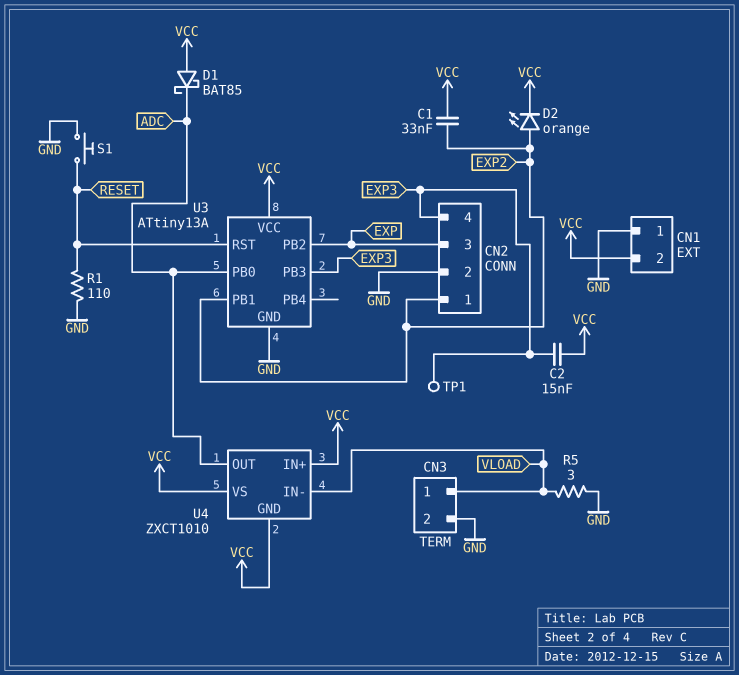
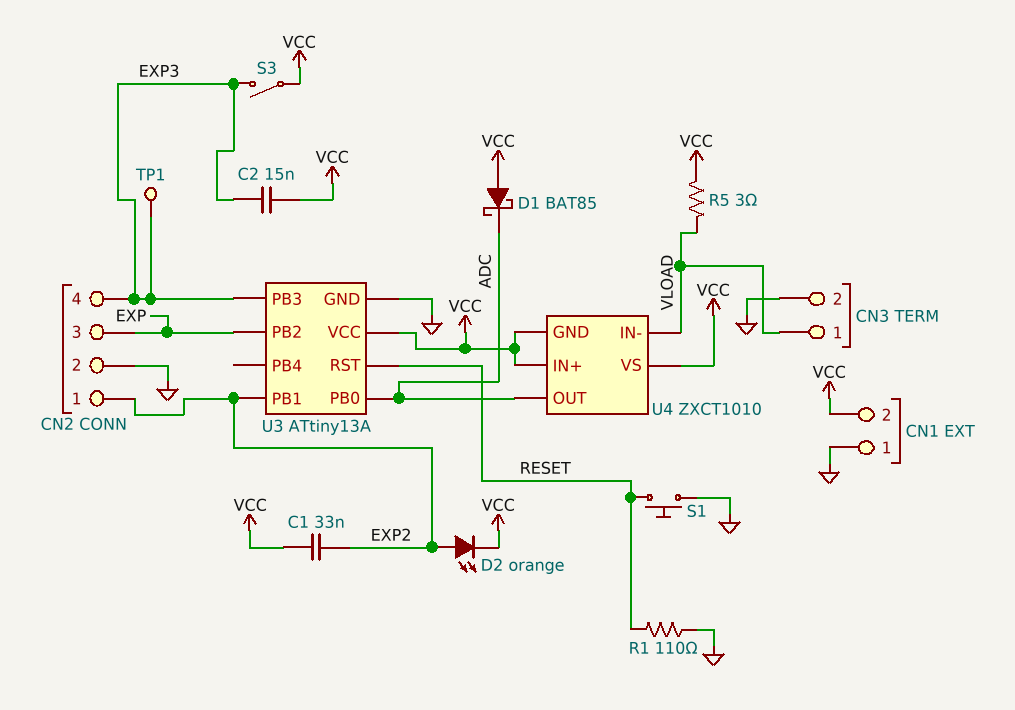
R5: 3 (GND, VLOAD) -> 3 (VCC, VLOAD)
S3: none -> switch (EXP3, VCC)

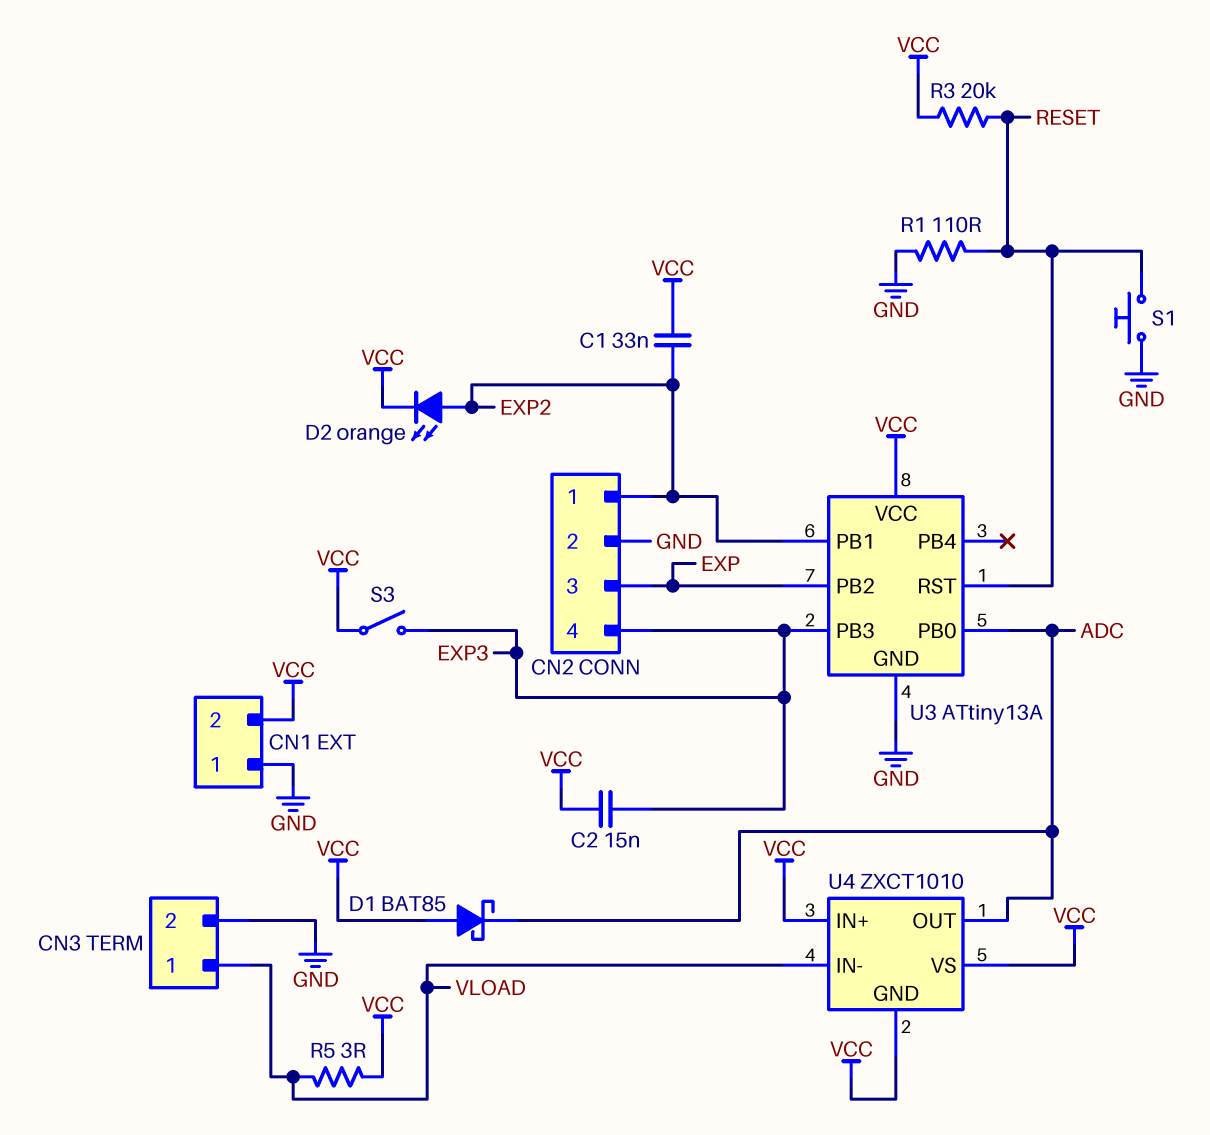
R3: none -> 20k (RESET, VCC)
TP1: test point (EXP3) -> none

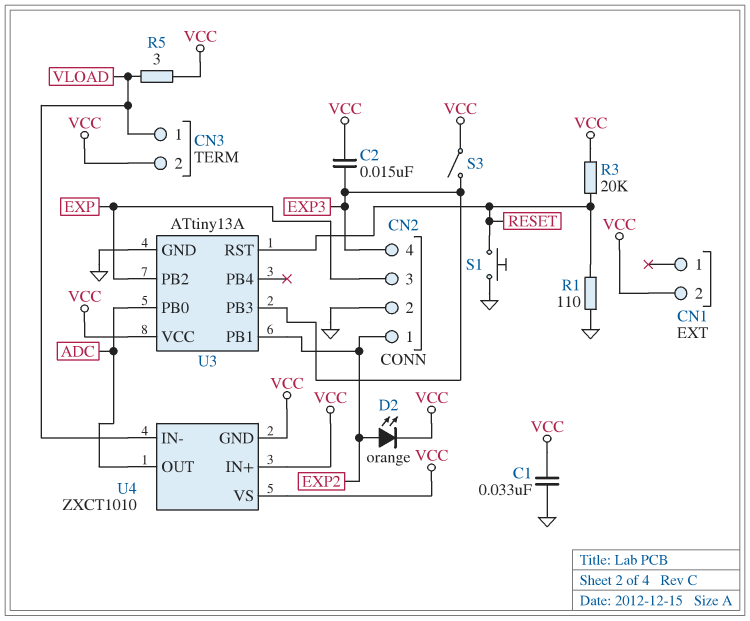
C1: 33nF (EXP2, VCC) -> 33nF (GND, VCC)
CN1 pin 1: GND -> none
CN3 pin 2: GND -> VCC
D1: schottky BAT85 (A VCC, K ADC) -> none

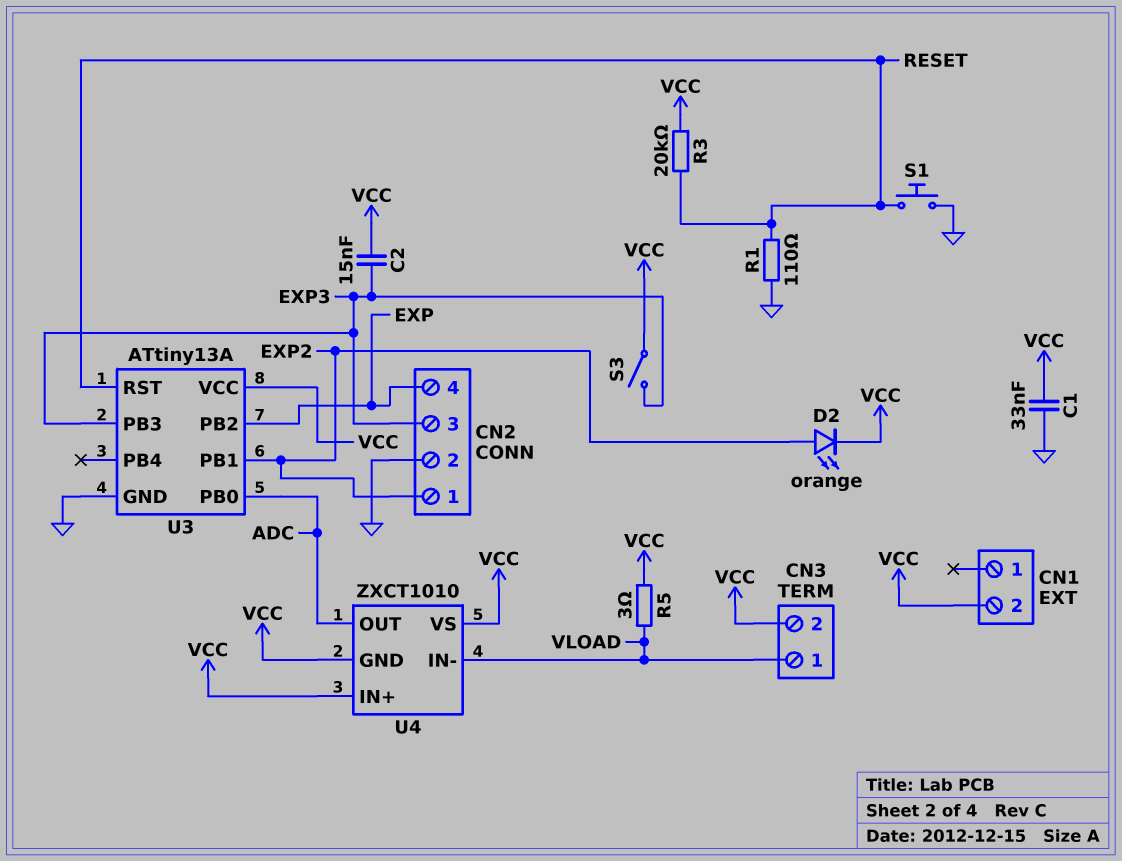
CN2 pin 3: EXP -> EXP3
CN2 pin 4: EXP3 -> EXP

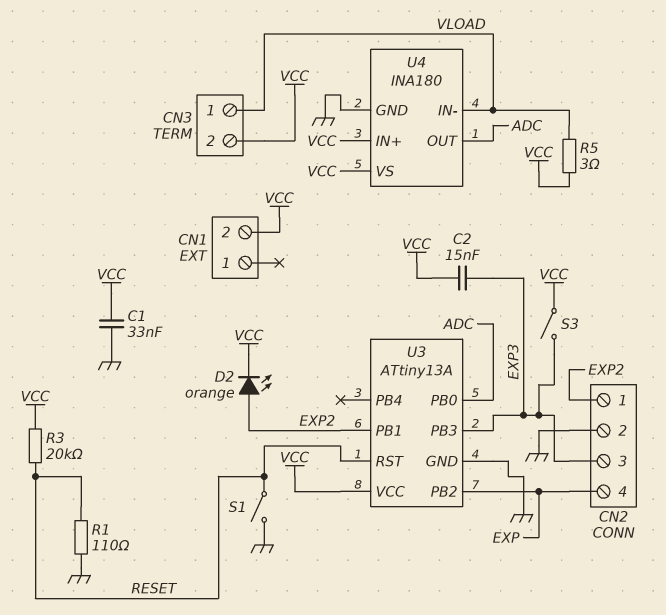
S1: button (GND, RESET) -> switch (GND, RESET)
U4: ZXCT1010 -> INA180
U4 pin GND: VCC -> GND

